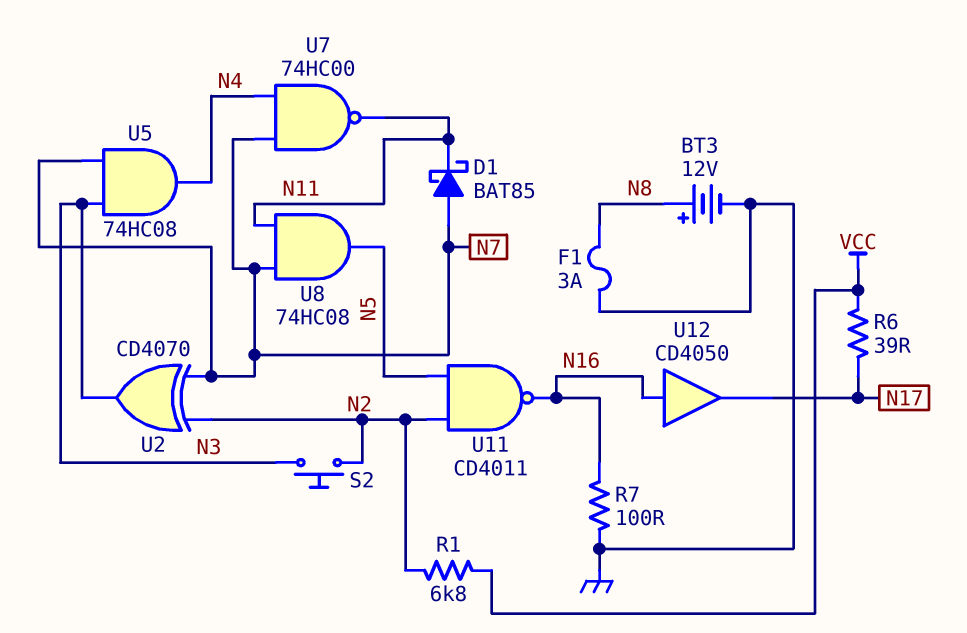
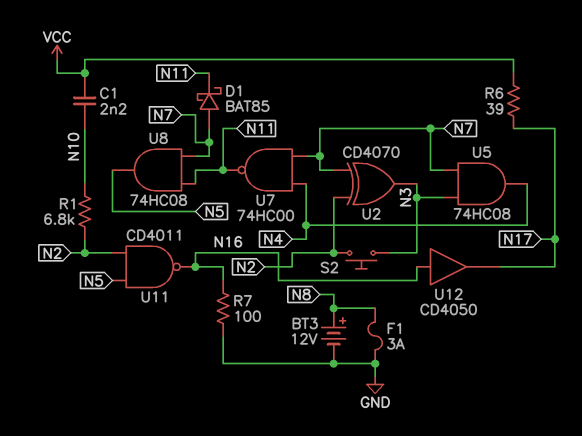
C1: none -> 2.2nF (N10, VCC)
R1: 6.8k (N2, VCC) -> 6.8k (N2, N10)

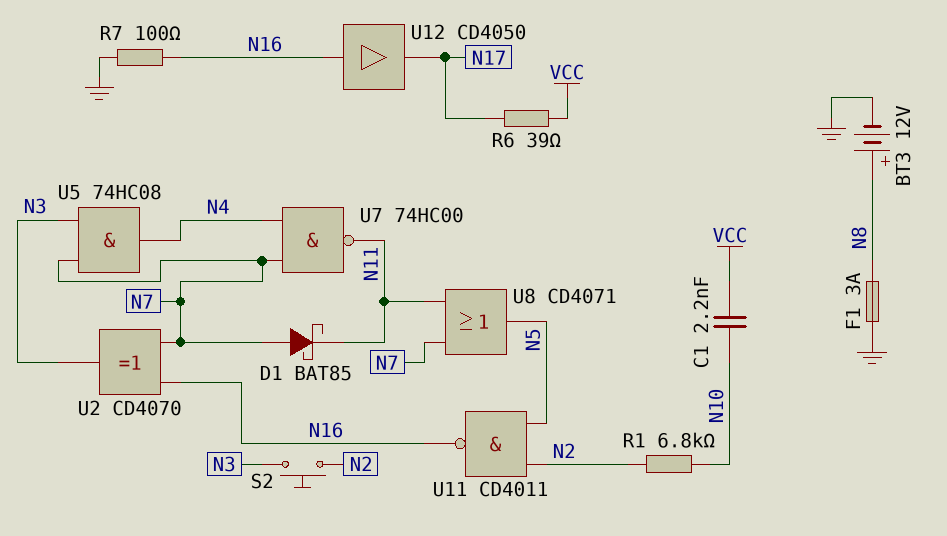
U2: XOR CD4070 (in N2, in N7, out N3) -> XOR CD4070 (in N7, in N16, out N3)
U8: AND 74HC08 (in N7, in N11, out N5) -> OR CD4071 (in N7, in N11, out N5)

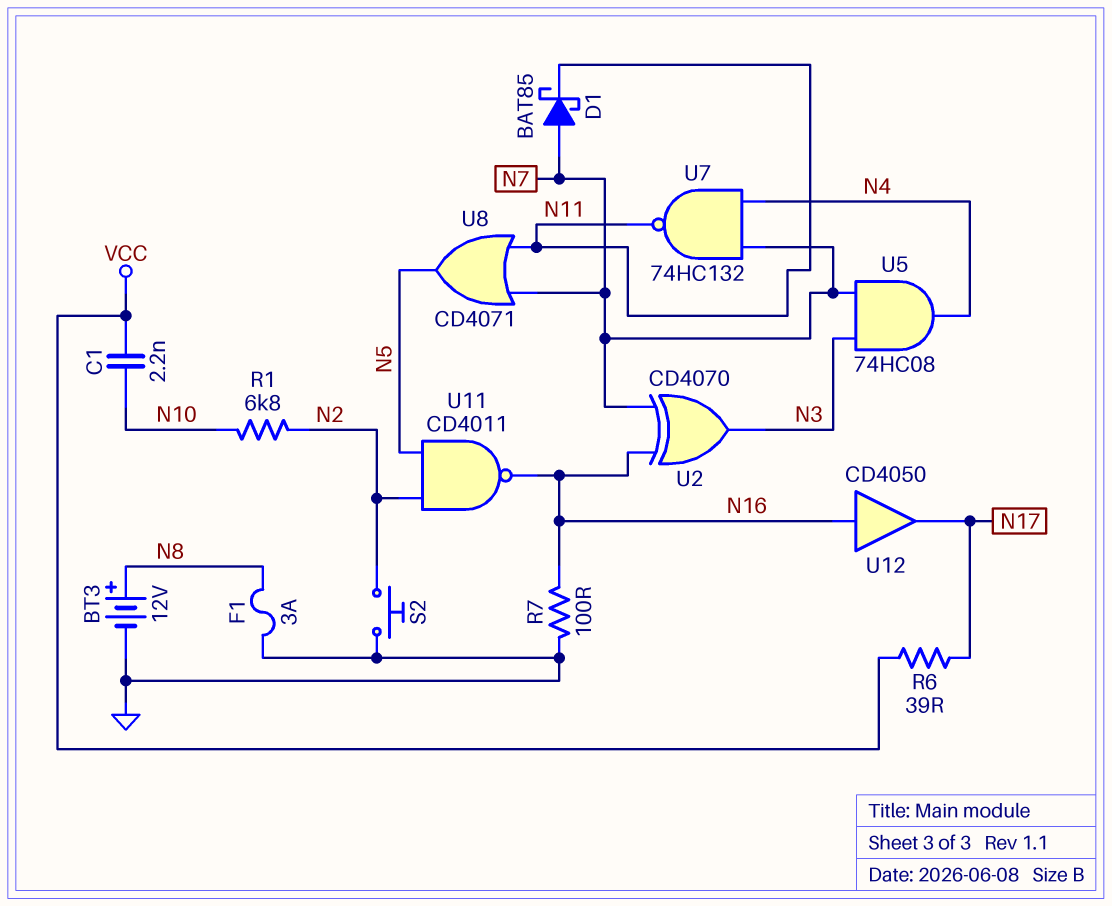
S2: button (N2, N3) -> button (GND, N2)
U7: NAND 74HC00 (in N4, in N7, out N11) -> NAND 74HC132 (in N4, in N7, out N11)

